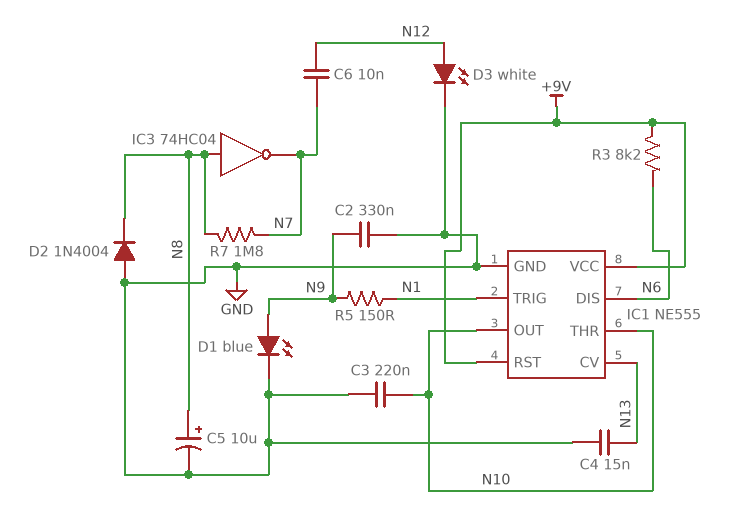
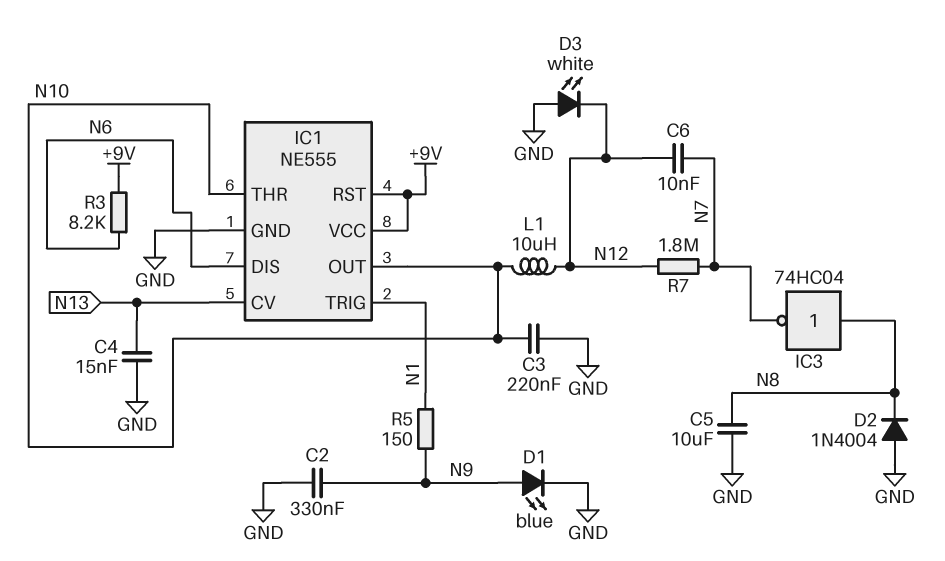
C5: 10uF (plus N8, minus GND) -> 10uF (GND, N8)
D3: LED white (A N12, K GND) -> LED white (A GND, K N12)
L1: none -> 10uH (N10, N12)
R7: 1.8M (N7, N8) -> 1.8M (N7, N12)

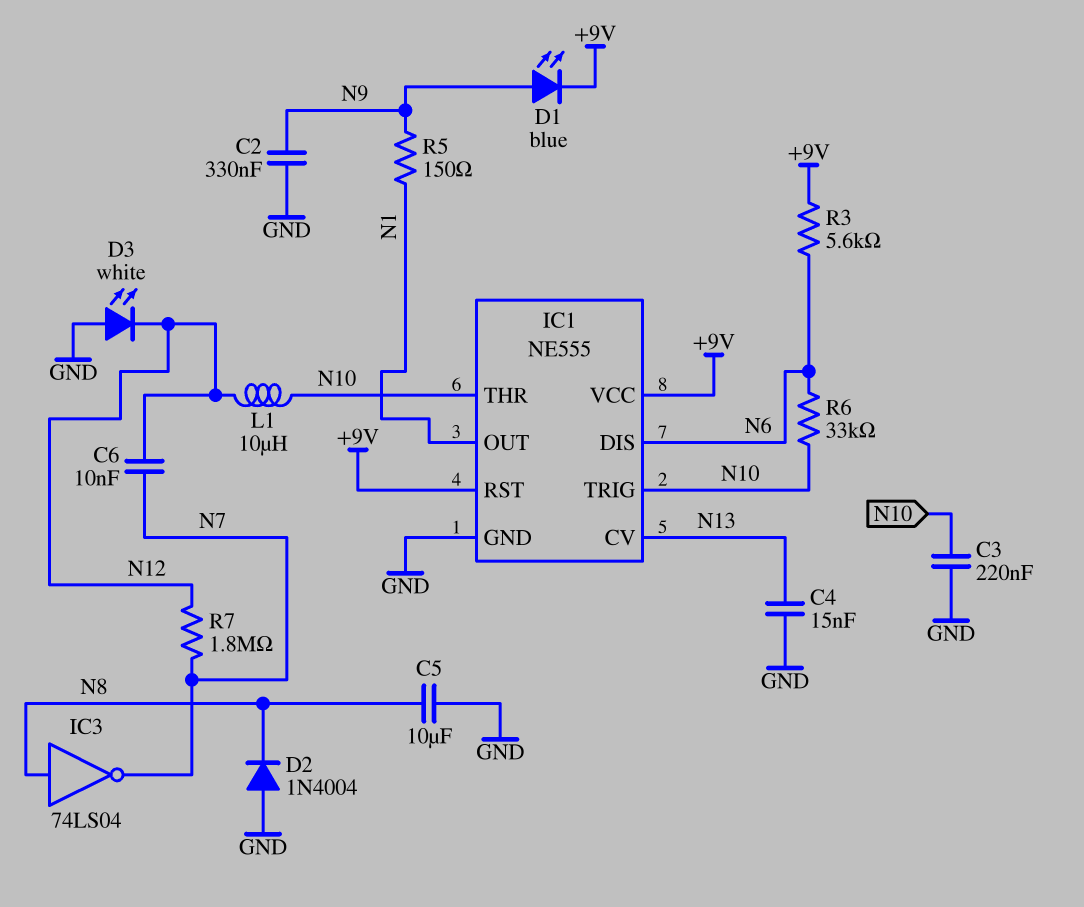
D1: LED blue (A N9, K GND) -> LED blue (A N9, K +9V)
IC1 pin OUT: N10 -> N1
IC1 pin TRIG: N1 -> N10
IC3: NOT 74HC04 (in N8, out N7) -> NOT 74LS04 (in N8, out N7)
R3: 8.2k (+9V, N6) -> 5.6k (+9V, N6)
R6: none -> 33k (N6, N10)

